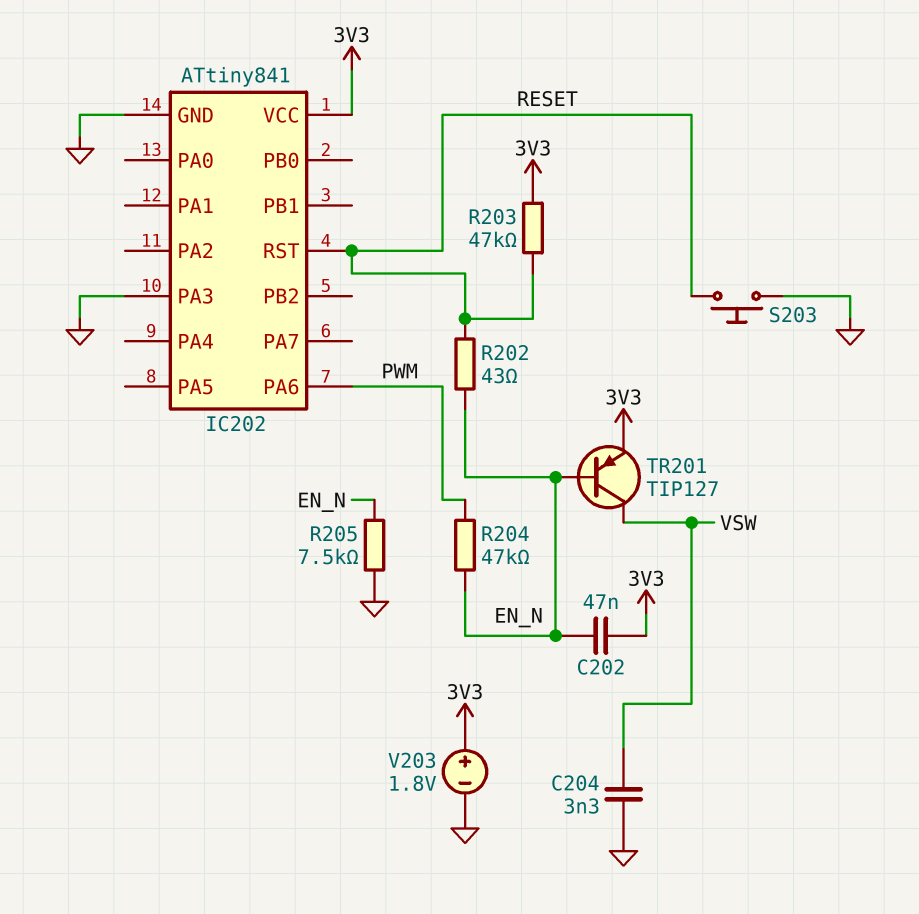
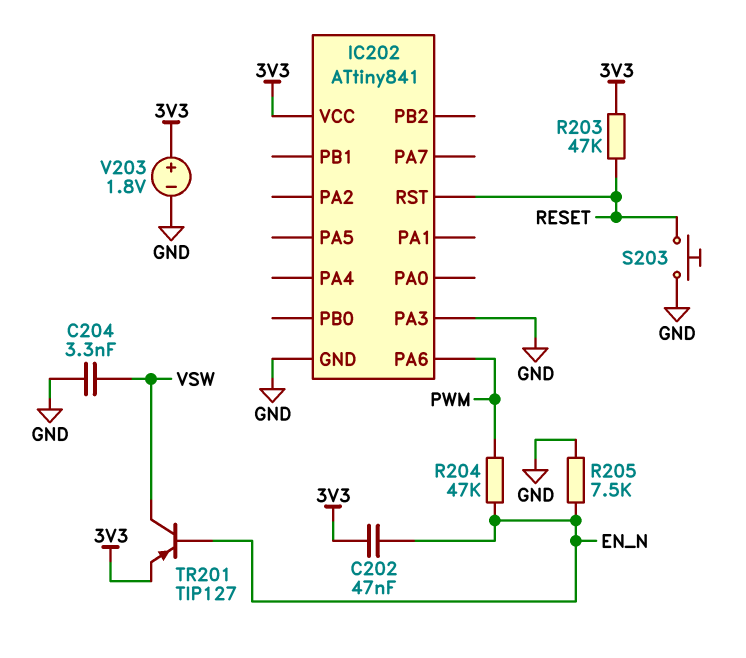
R202: 43 (EN_N, RESET) -> none

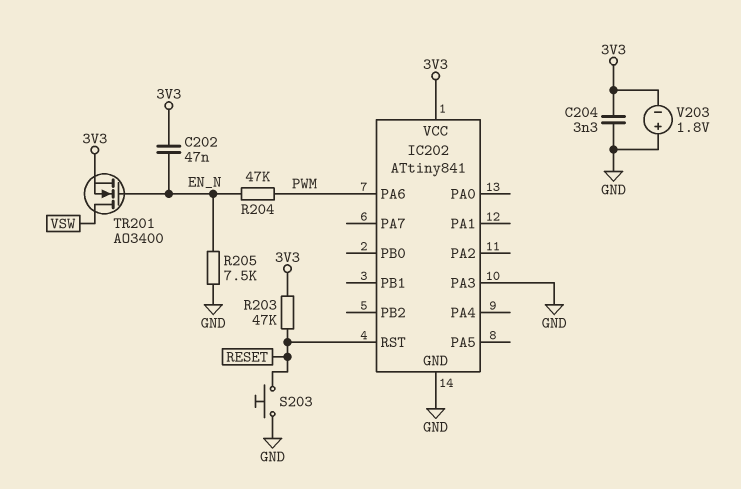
C204: 3.3nF (GND, VSW) -> 3.3nF (3V3, GND)
TR201: PNP TIP127 (B EN_N, C VSW, E 3V3) -> NMOS AO3400 (G EN_N, D VSW, S 3V3)
V203: 1.8V (plus 3V3, minus GND) -> 1.8V (plus GND, minus 3V3)

